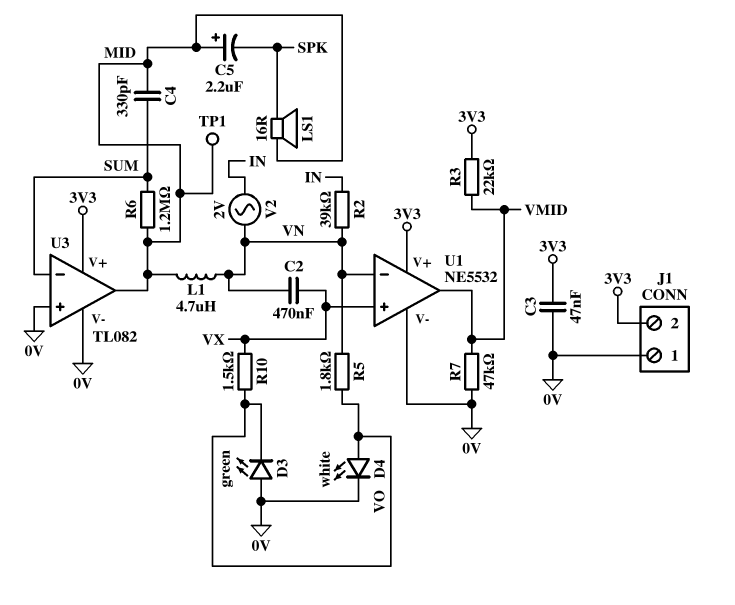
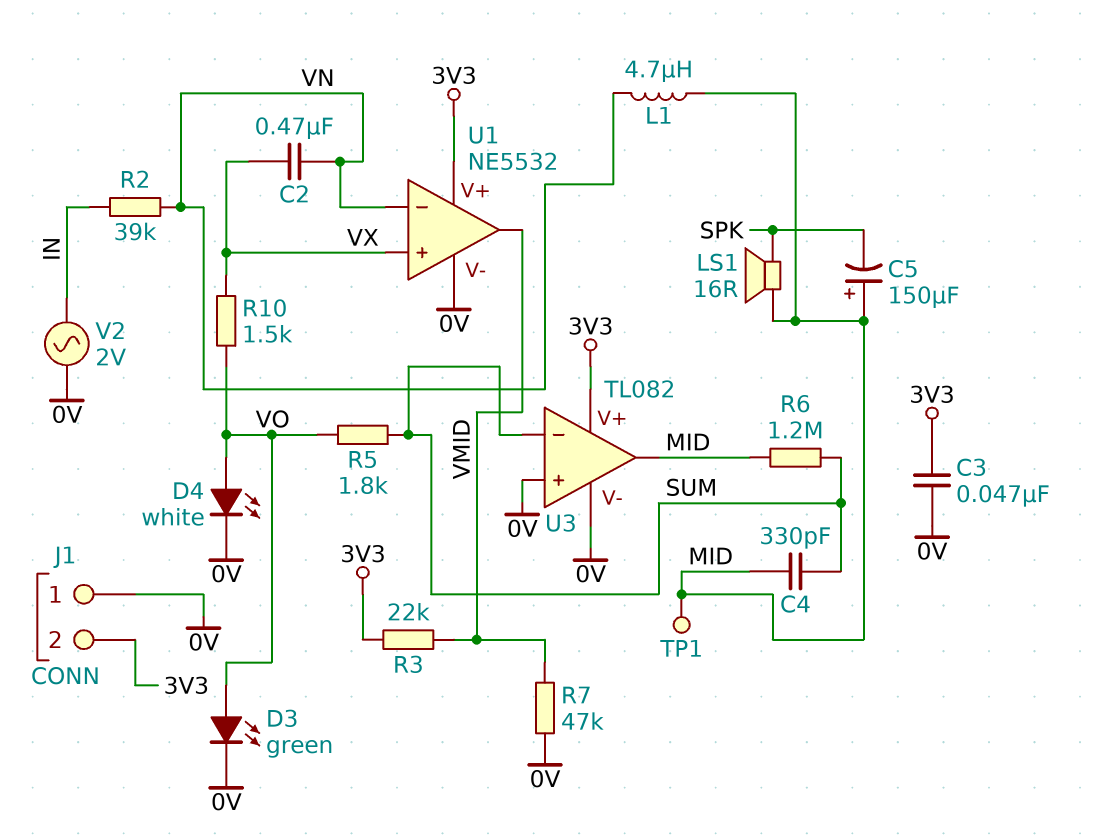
C5: 2.2uF (plus MID, minus SPK) -> 150uF (plus MID, minus SPK)
D3: LED green (A 0V, K VO) -> LED green (A VO, K 0V)
R5: 1.8k (VN, VO) -> 1.8k (SUM, VO)
V2: AC 2V (IN, VN) -> AC 2V (0V, IN)

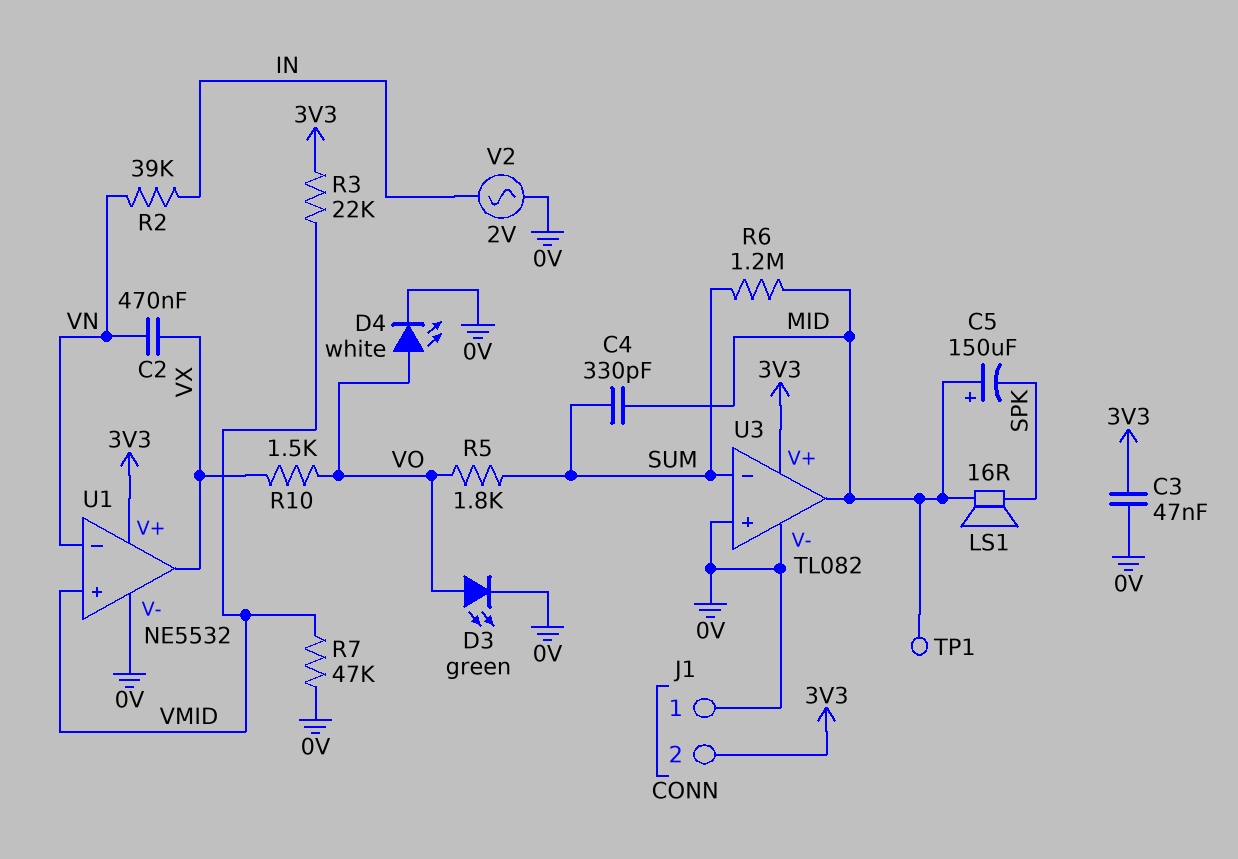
L1: 4.7uH (MID, VN) -> none
U1 pin in+: VX -> VMID
U1 pin out: VMID -> VX

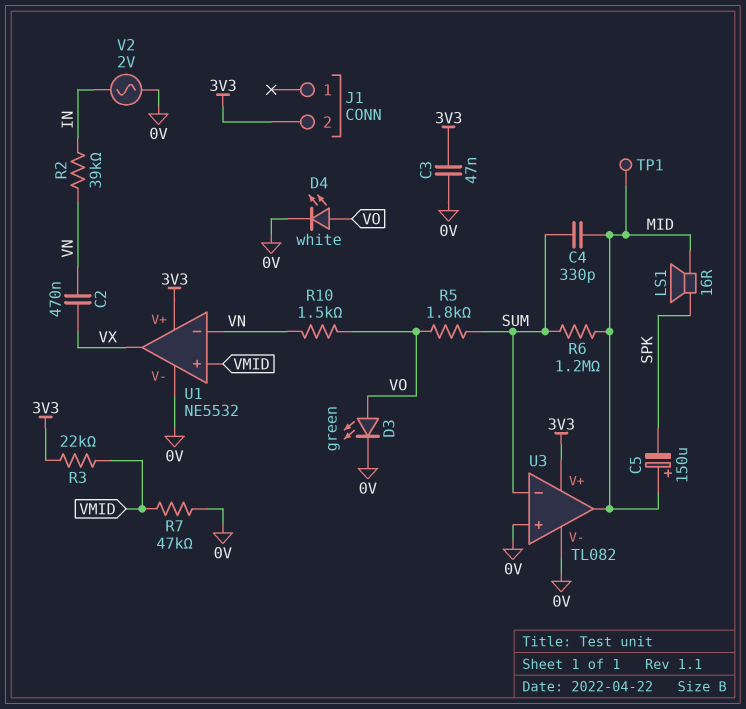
J1 pin 1: 0V -> none
R10: 1.5k (VO, VX) -> 1.5k (VN, VO)

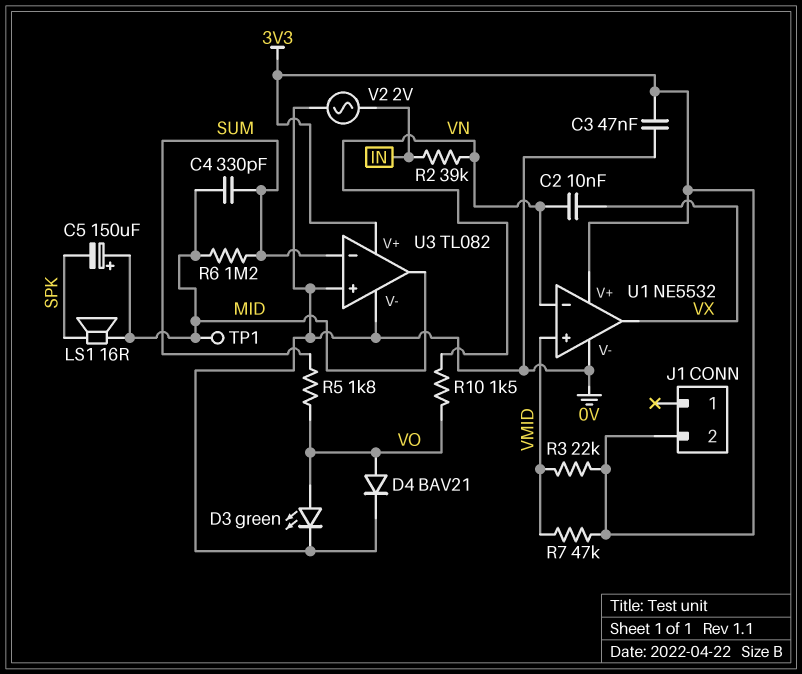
C2: 470nF (VN, VX) -> 10nF (VN, VX)
D4: LED white (A VO, K 0V) -> diode BAV21 (A VO, K 0V)
R7: 47k (0V, VMID) -> 47k (3V3, VMID)

